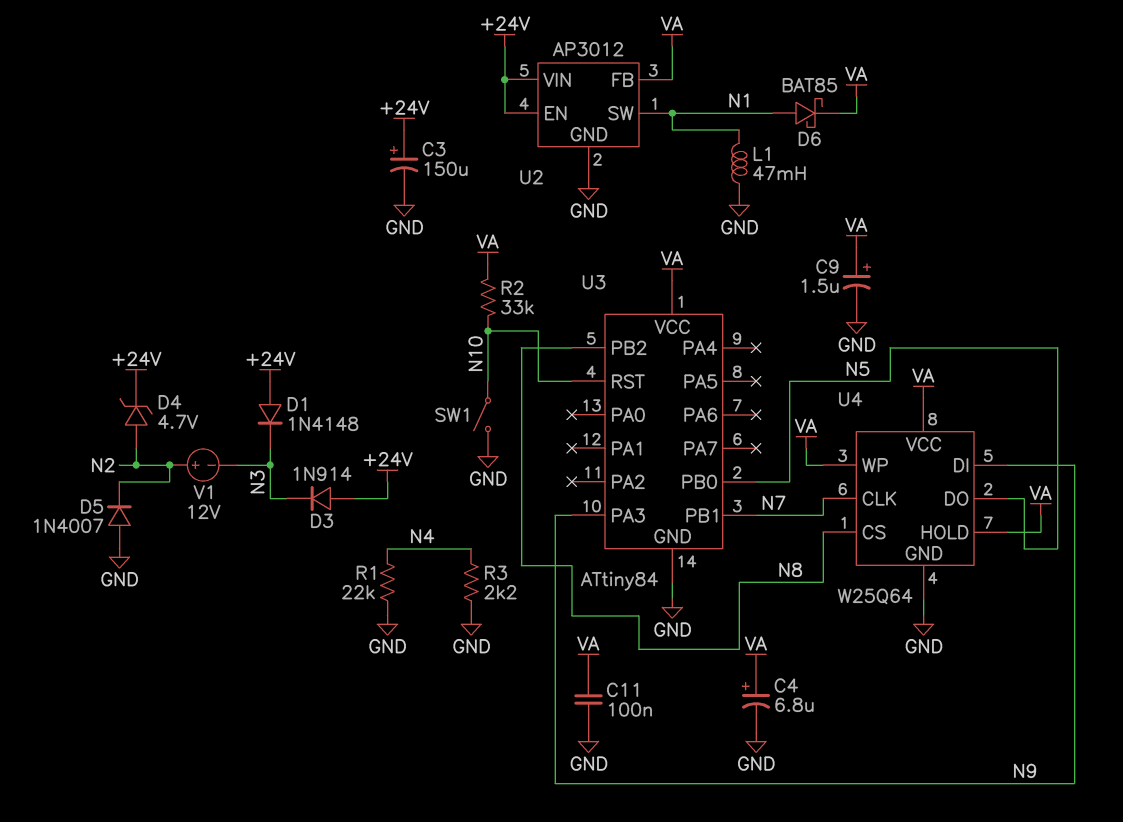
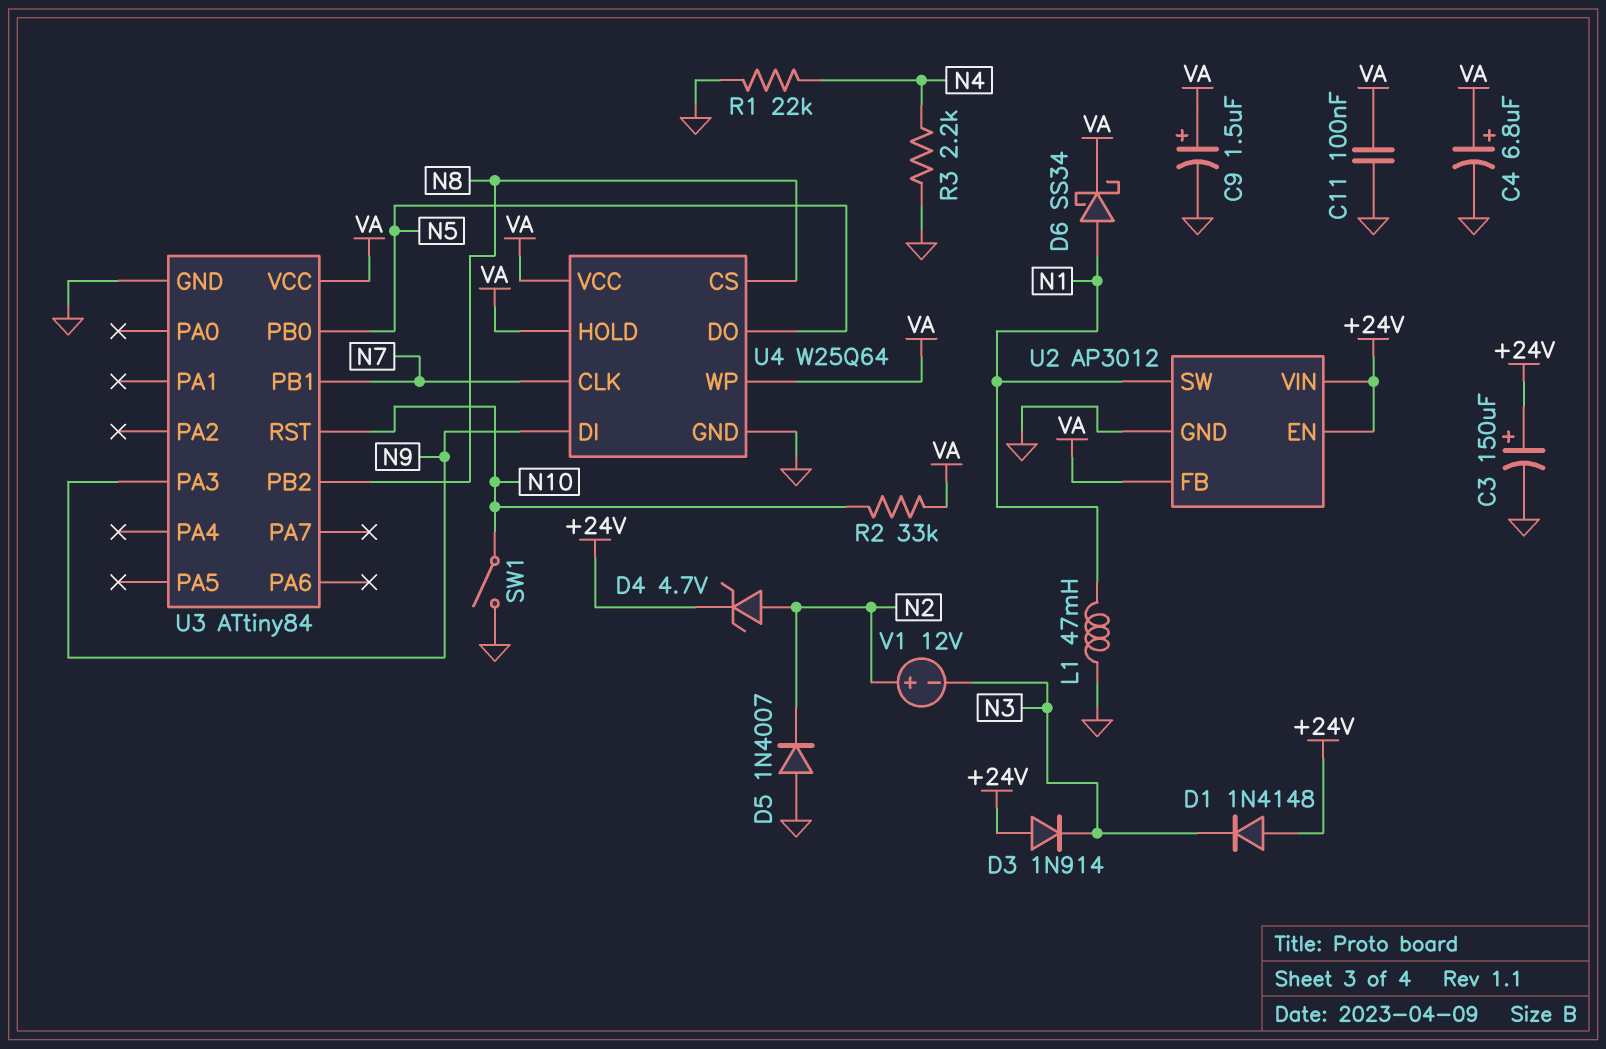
D6: schottky BAT85 (A N1, K VA) -> schottky SS34 (A N1, K VA)

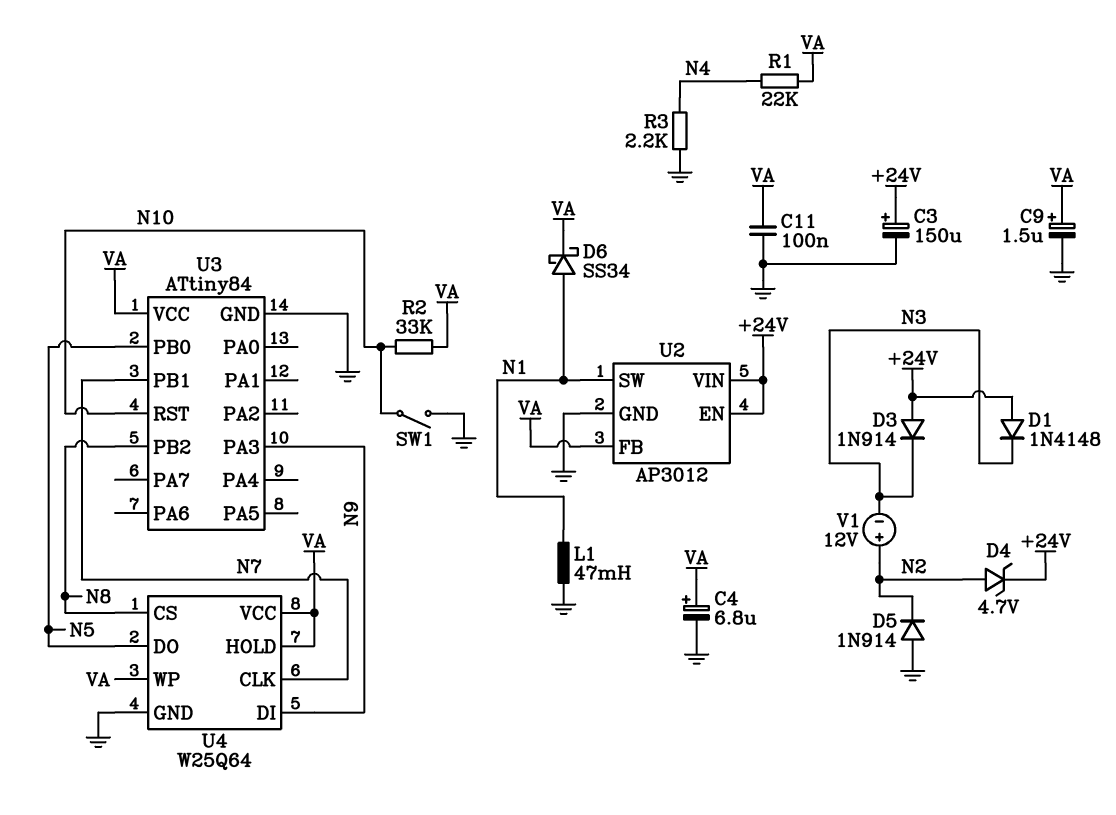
D5: diode 1N4007 (A GND, K N2) -> diode 1N914 (A GND, K N2)
R1: 22k (GND, N4) -> 22k (N4, VA)

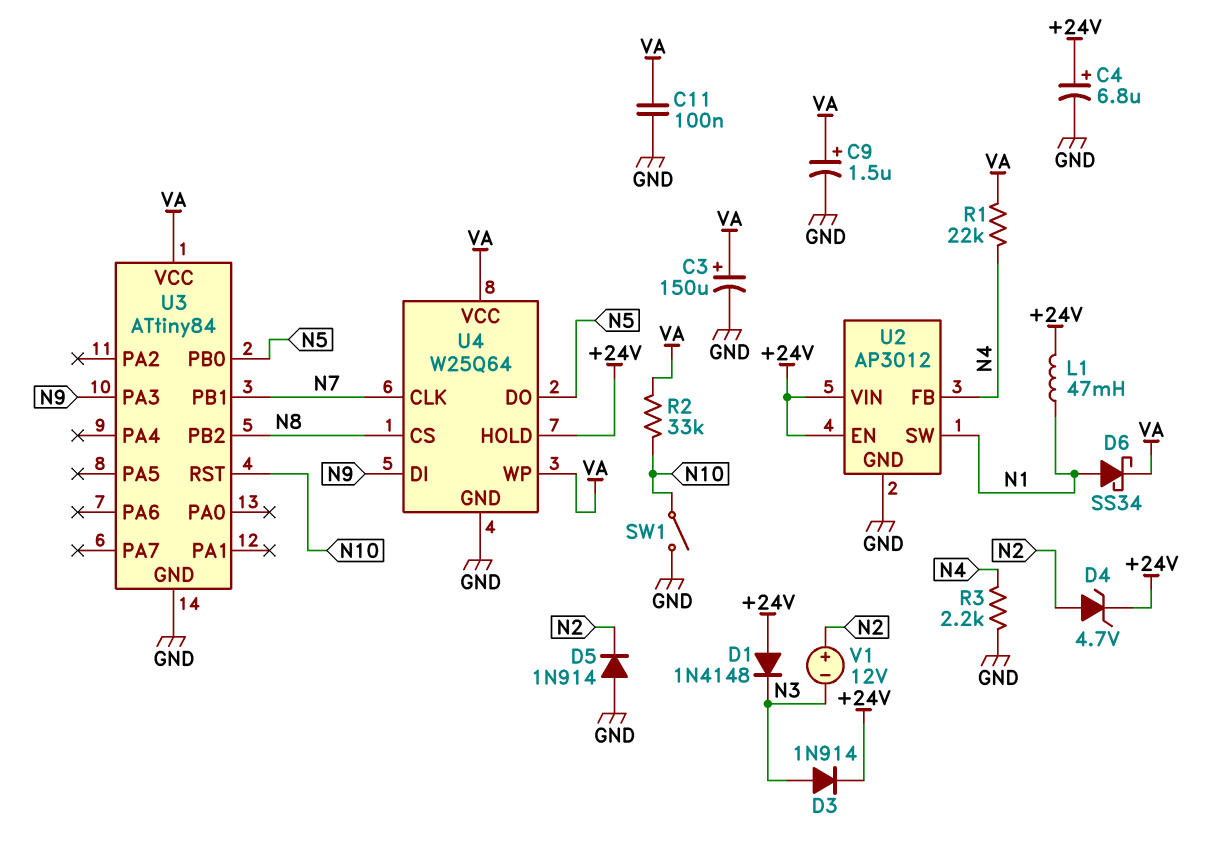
C3: 150uF (plus +24V, minus GND) -> 150uF (plus VA, minus GND)
C4: 6.8uF (plus VA, minus GND) -> 6.8uF (plus +24V, minus GND)
D3: diode 1N914 (A +24V, K N3) -> diode 1N914 (A N3, K +24V)
L1: 47mH (GND, N1) -> 47mH (+24V, N1)
U2 pin FB: VA -> N4
U4 pin HOLD: VA -> +24V

